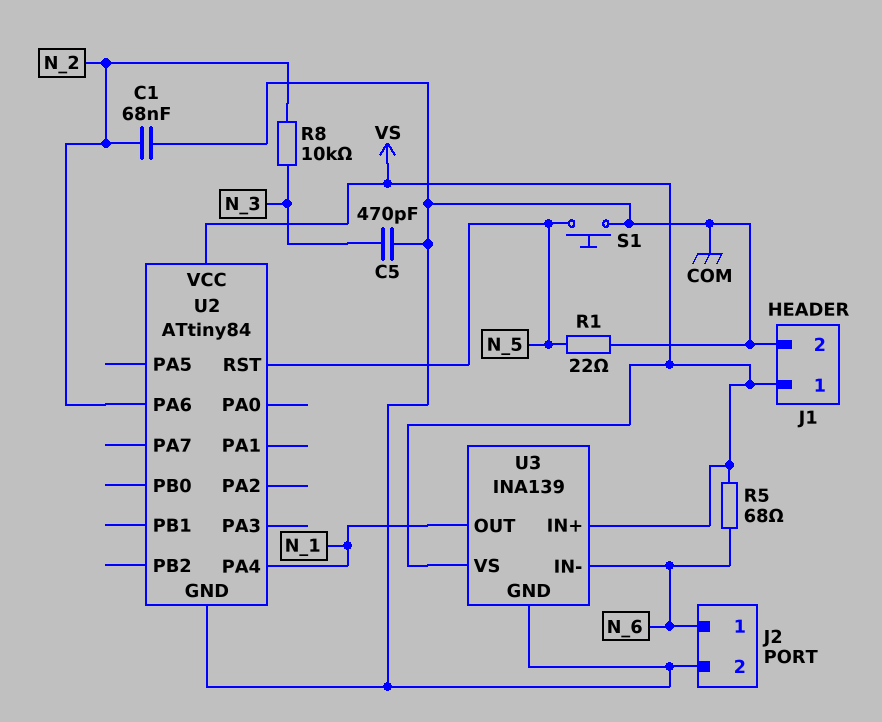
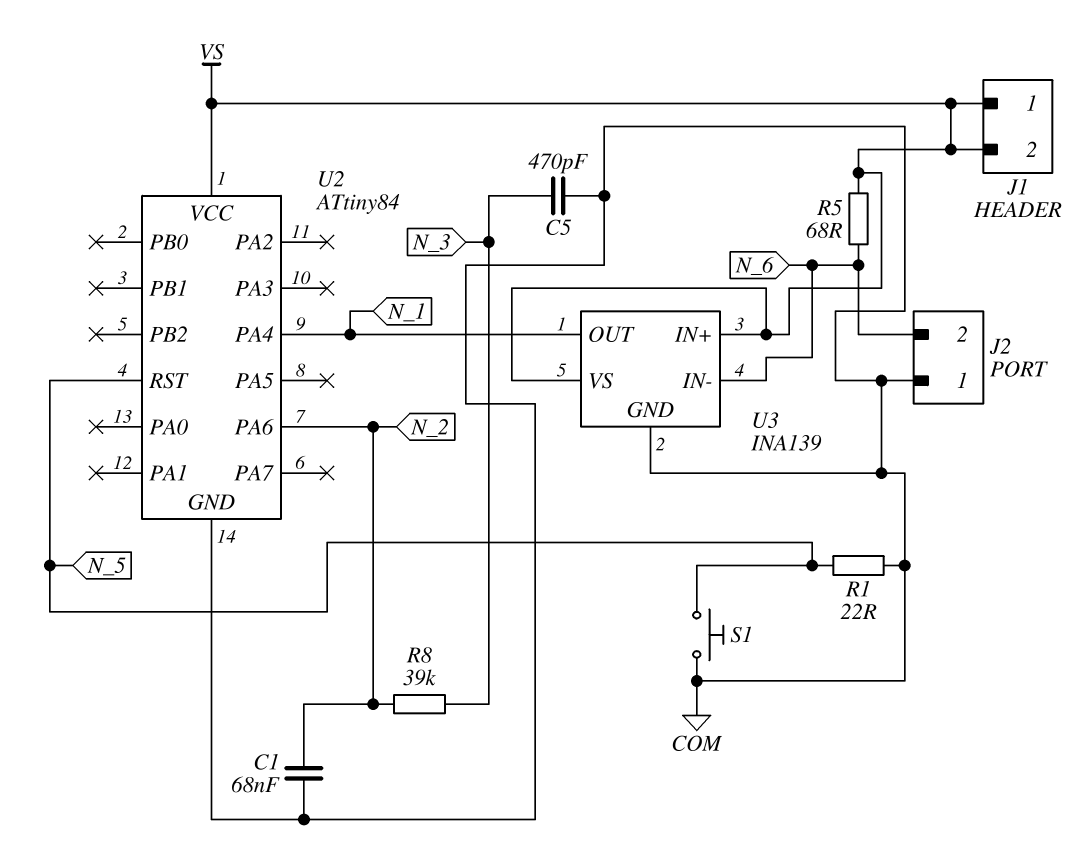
J1 pin 2: COM -> VS
J2 pin 1: N_6 -> COM
J2 pin 2: COM -> N_6
R8: 10k (N_2, N_3) -> 39k (N_2, N_3)

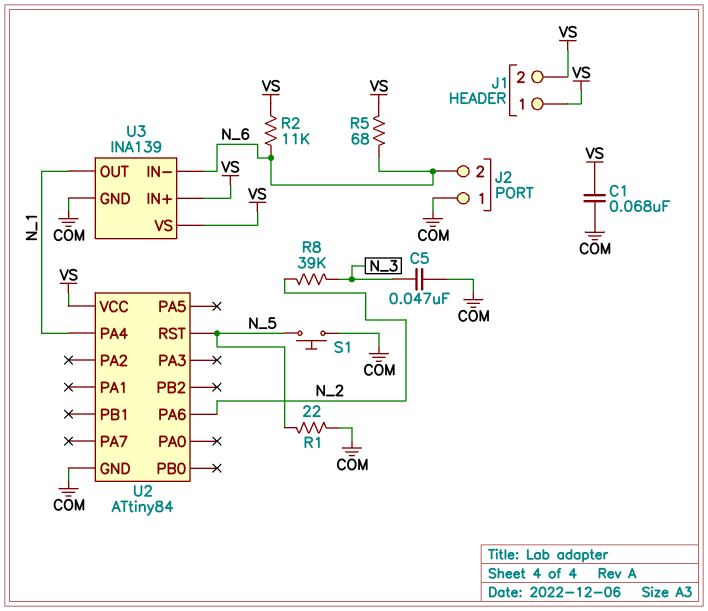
C1: 68nF (COM, N_2) -> 68nF (COM, VS)
C5: 470pF (COM, N_3) -> 47nF (COM, N_3)
R2: none -> 11k (N_6, VS)

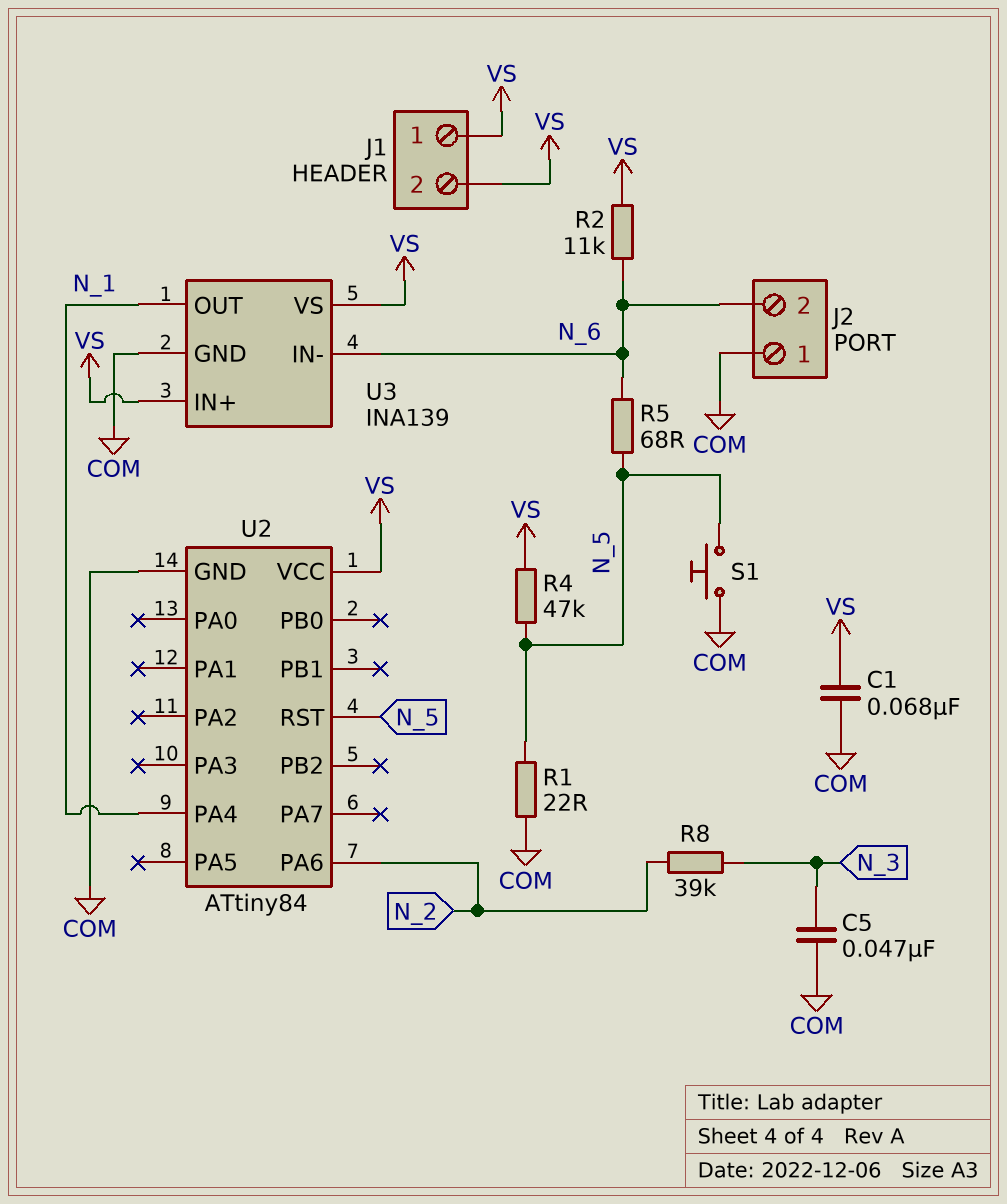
R4: none -> 47k (N_5, VS)
R5: 68 (N_6, VS) -> 68 (N_5, N_6)

